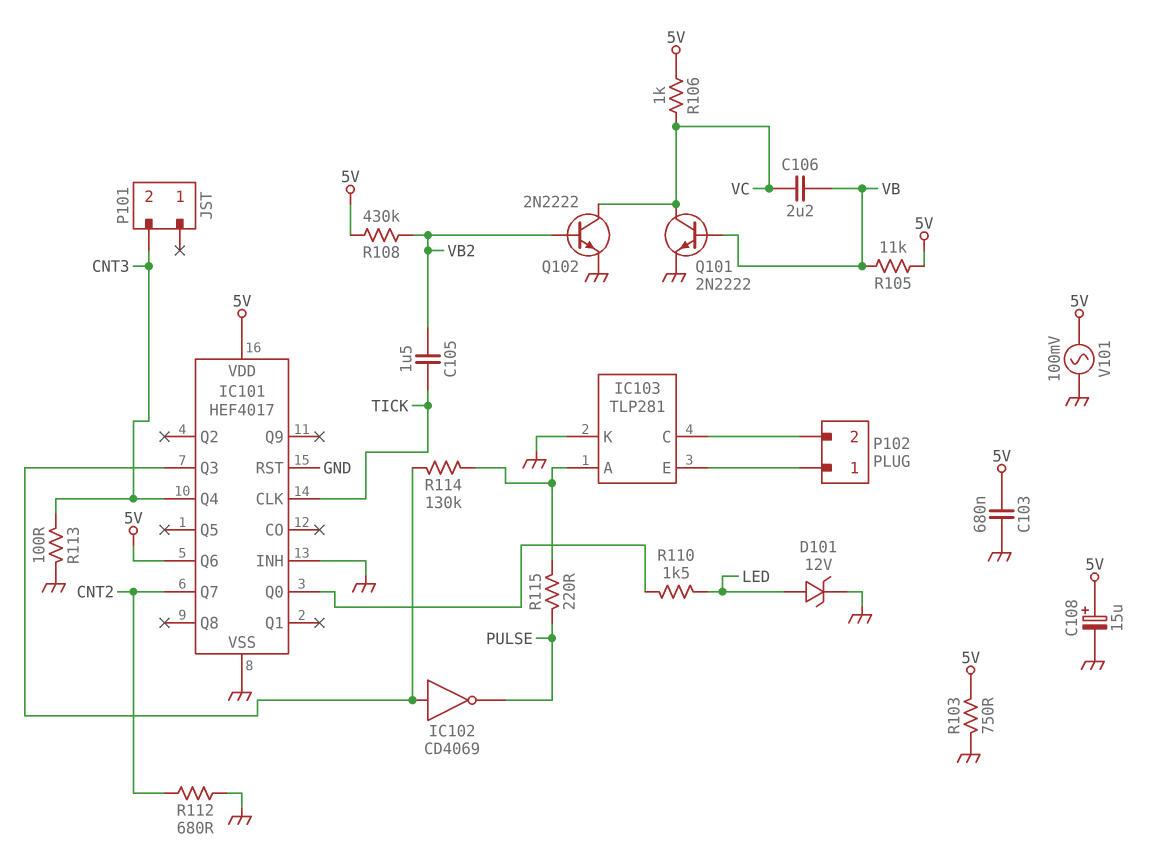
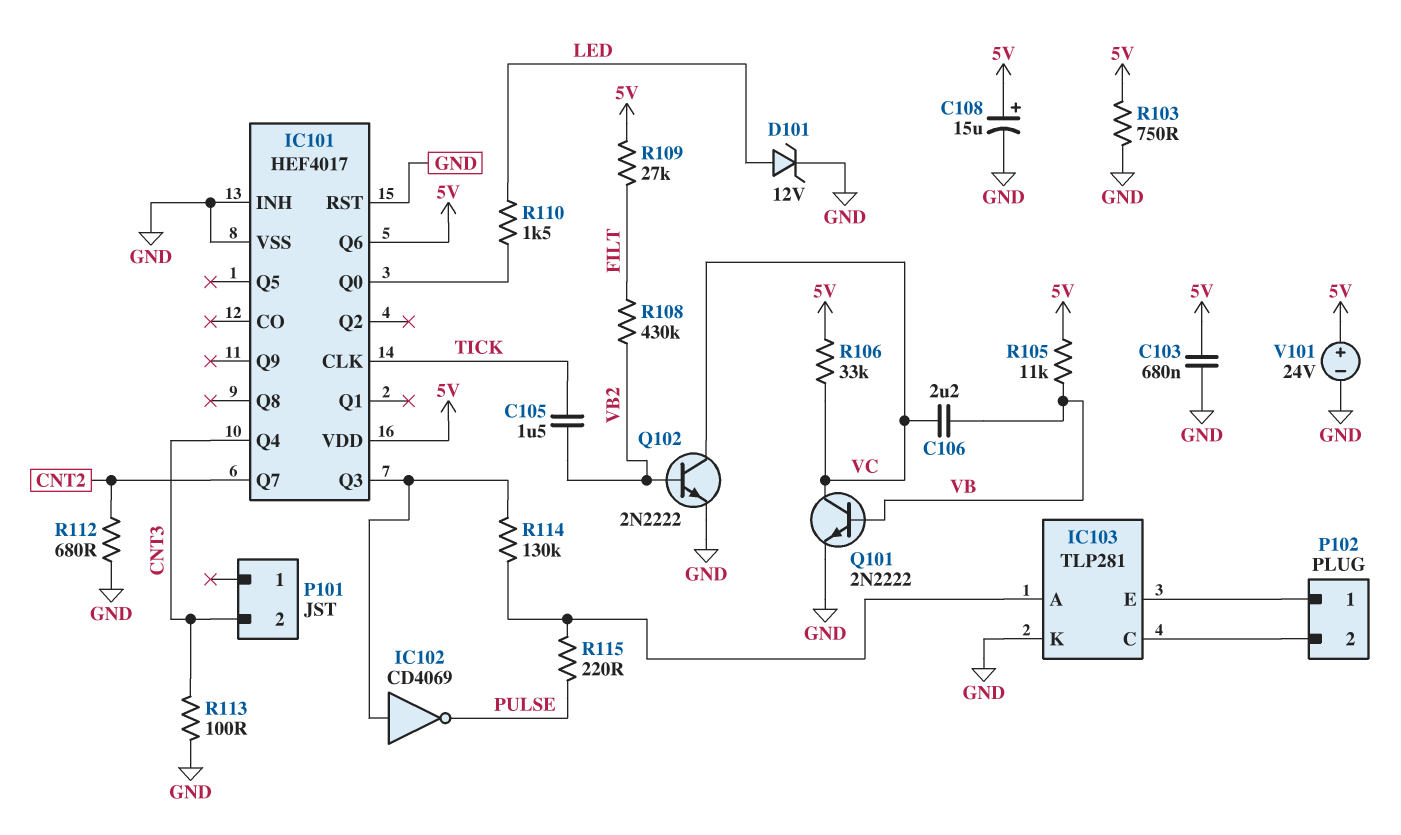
R106: 1k (5V, VC) -> 33k (5V, VC)
R108: 430k (5V, VB2) -> 430k (FILT, VB2)
R109: none -> 27k (5V, FILT)
V101: AC 100mV (5V, GND) -> 24V (plus 5V, minus GND)

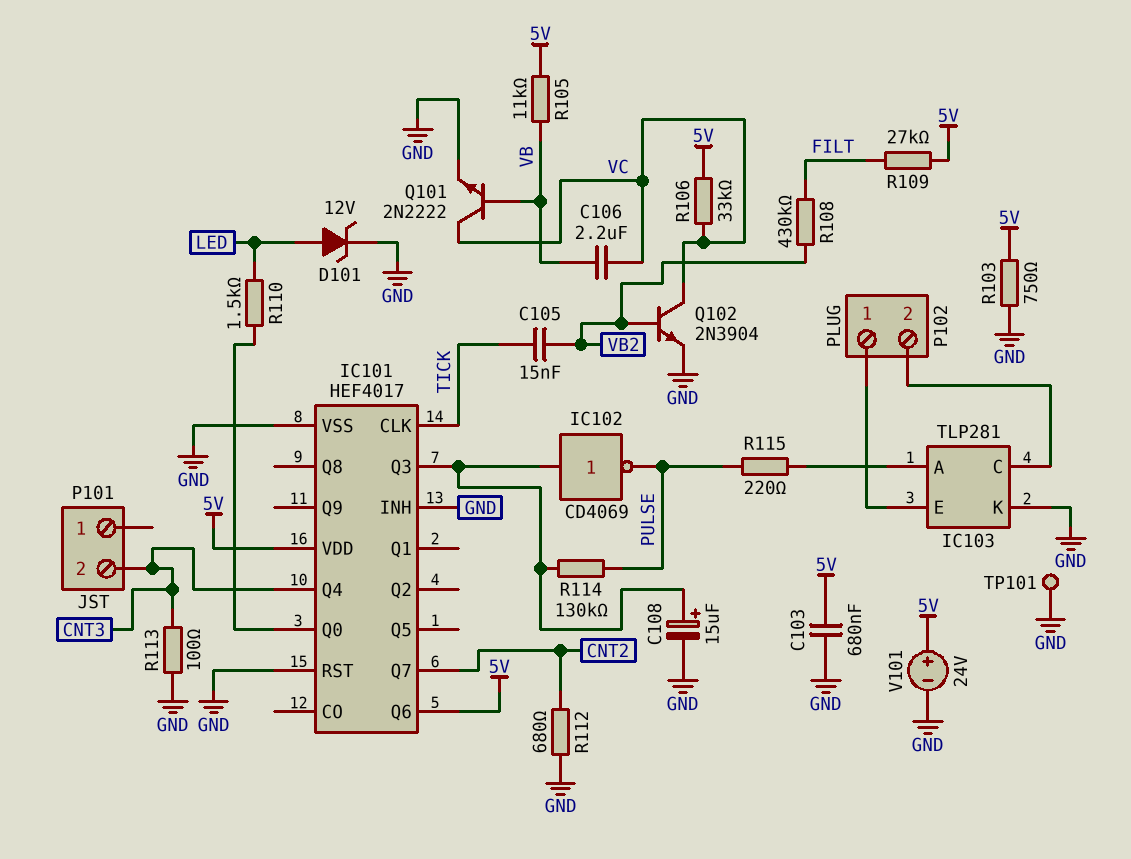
C105: 1.5uF (TICK, VB2) -> 15nF (TICK, VB2)
C108: 15uF (plus 5V, minus GND) -> 15uF (plus IC101/Q3, minus GND)
Q102: NPN 2N2222 (B VB2, C VC, E GND) -> NPN 2N3904 (B VB2, C VC, E GND)
R114: 130k (IC101/Q3, IC103/A) -> 130k (IC101/Q3, PULSE)
TP101: none -> test point (GND)

